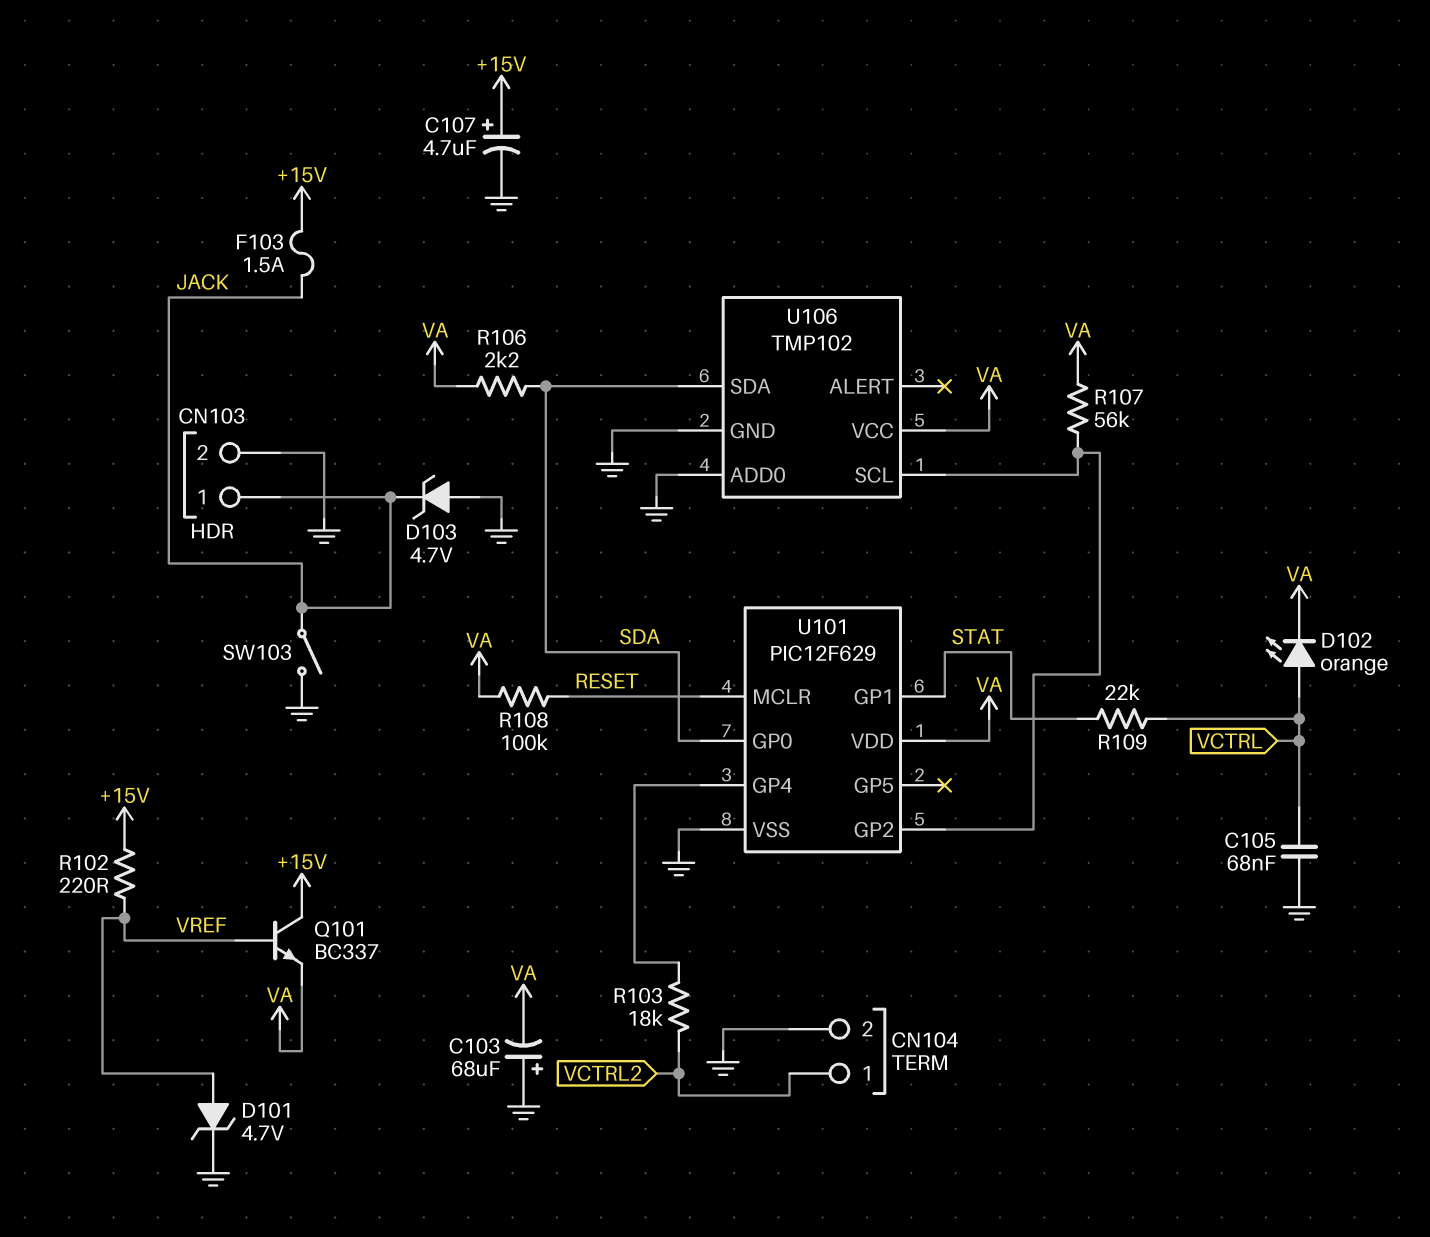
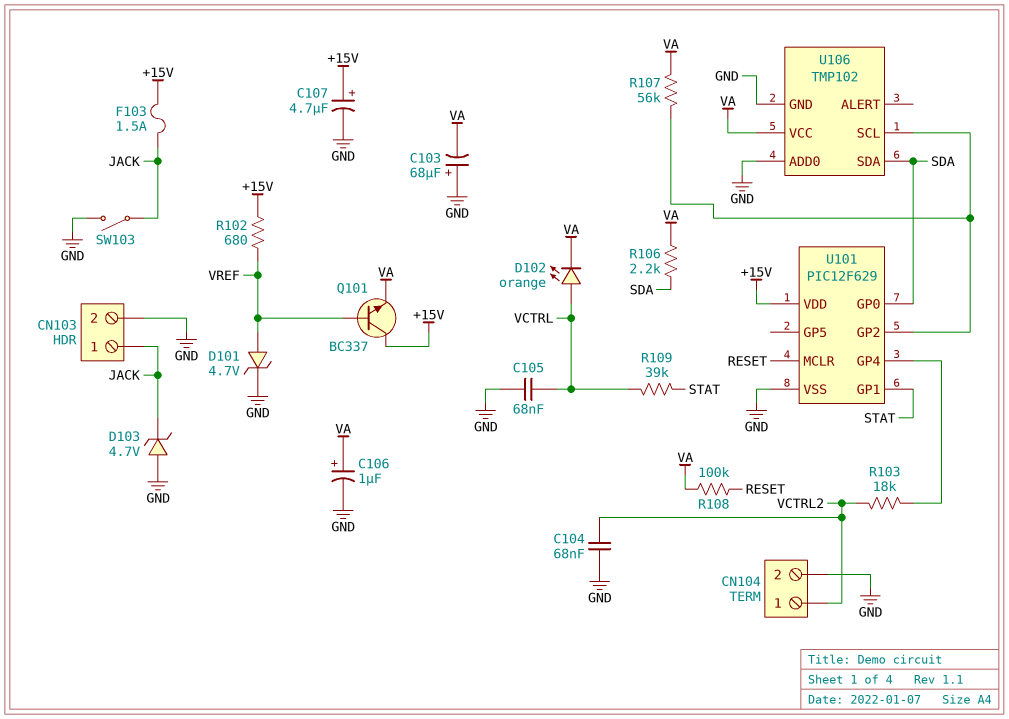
C104: none -> 68nF (GND, VCTRL2)
C106: none -> 1uF (plus VA, minus GND)
R102: 220 (+15V, VREF) -> 680 (+15V, VREF)
R109: 22k (STAT, VCTRL) -> 39k (STAT, VCTRL)
U101 pin VDD: VA -> +15V

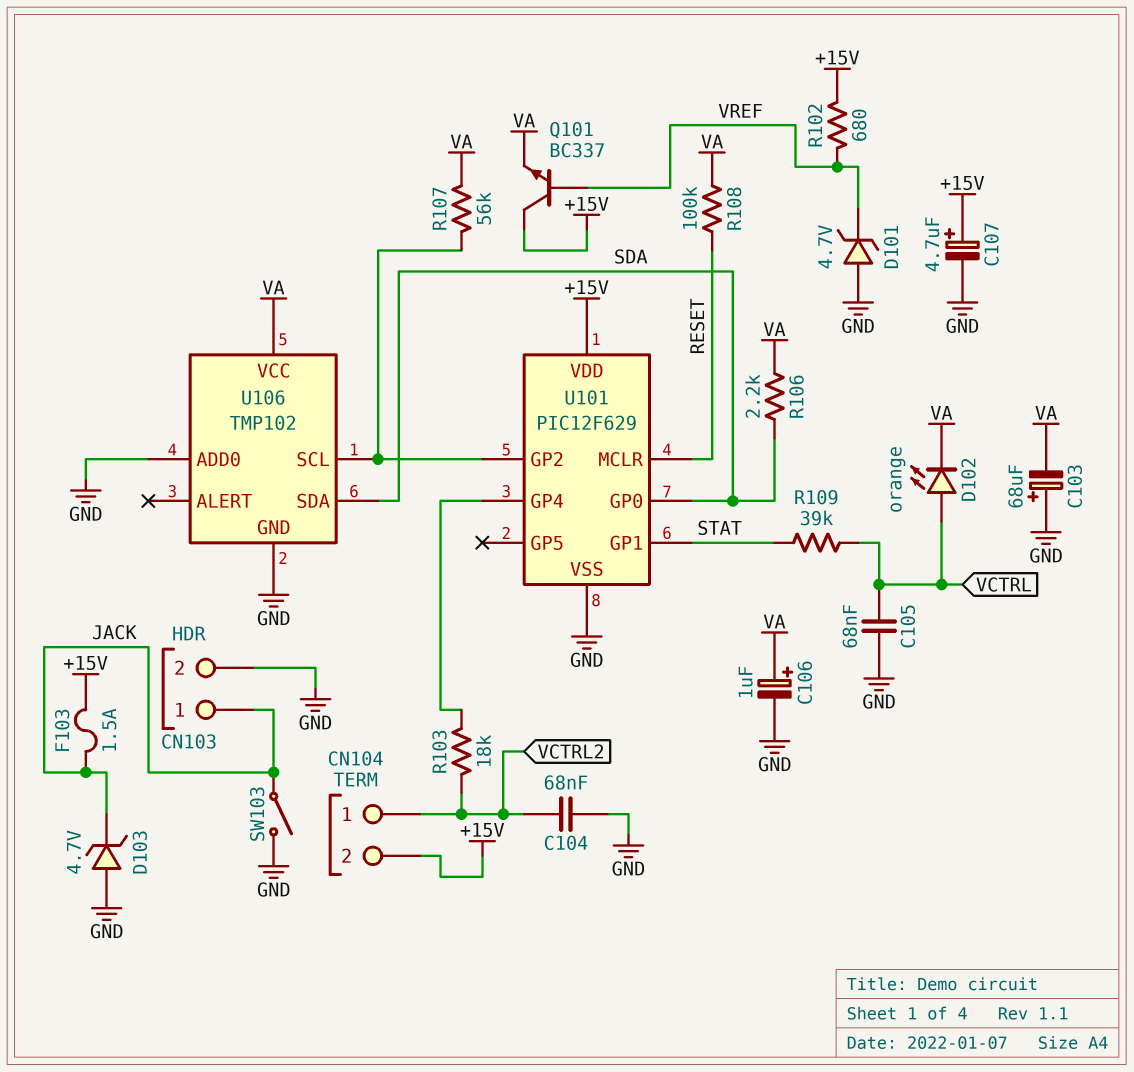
CN104 pin 2: GND -> +15V
D101: zener 4.7V (A VREF, K GND) -> zener 4.7V (A GND, K VREF)

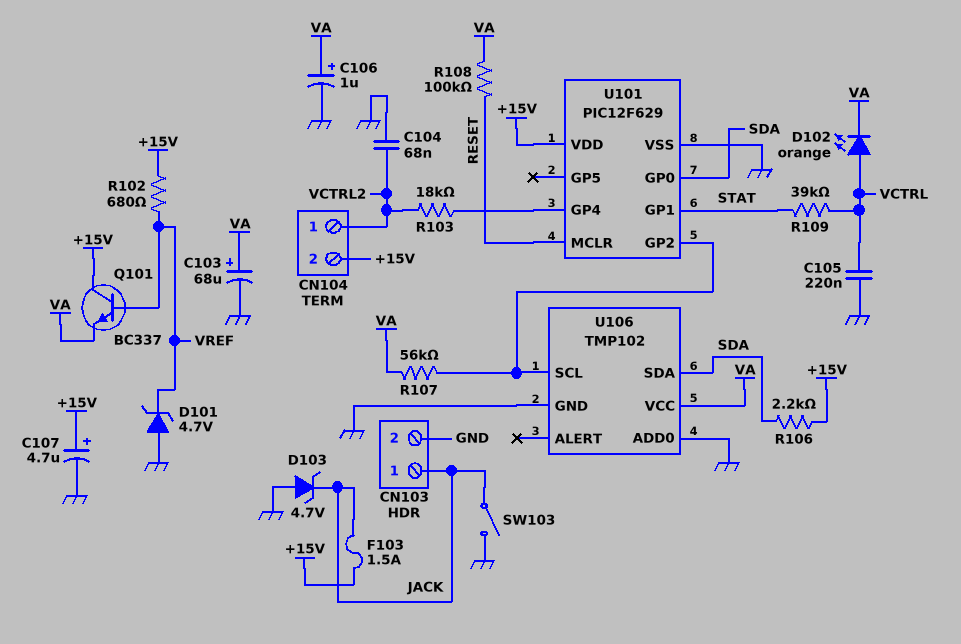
C103: 68uF (plus GND, minus VA) -> 68uF (plus VA, minus GND)
C105: 68nF (GND, VCTRL) -> 220nF (GND, VCTRL)
R106: 2.2k (SDA, VA) -> 2.2k (+15V, SDA)

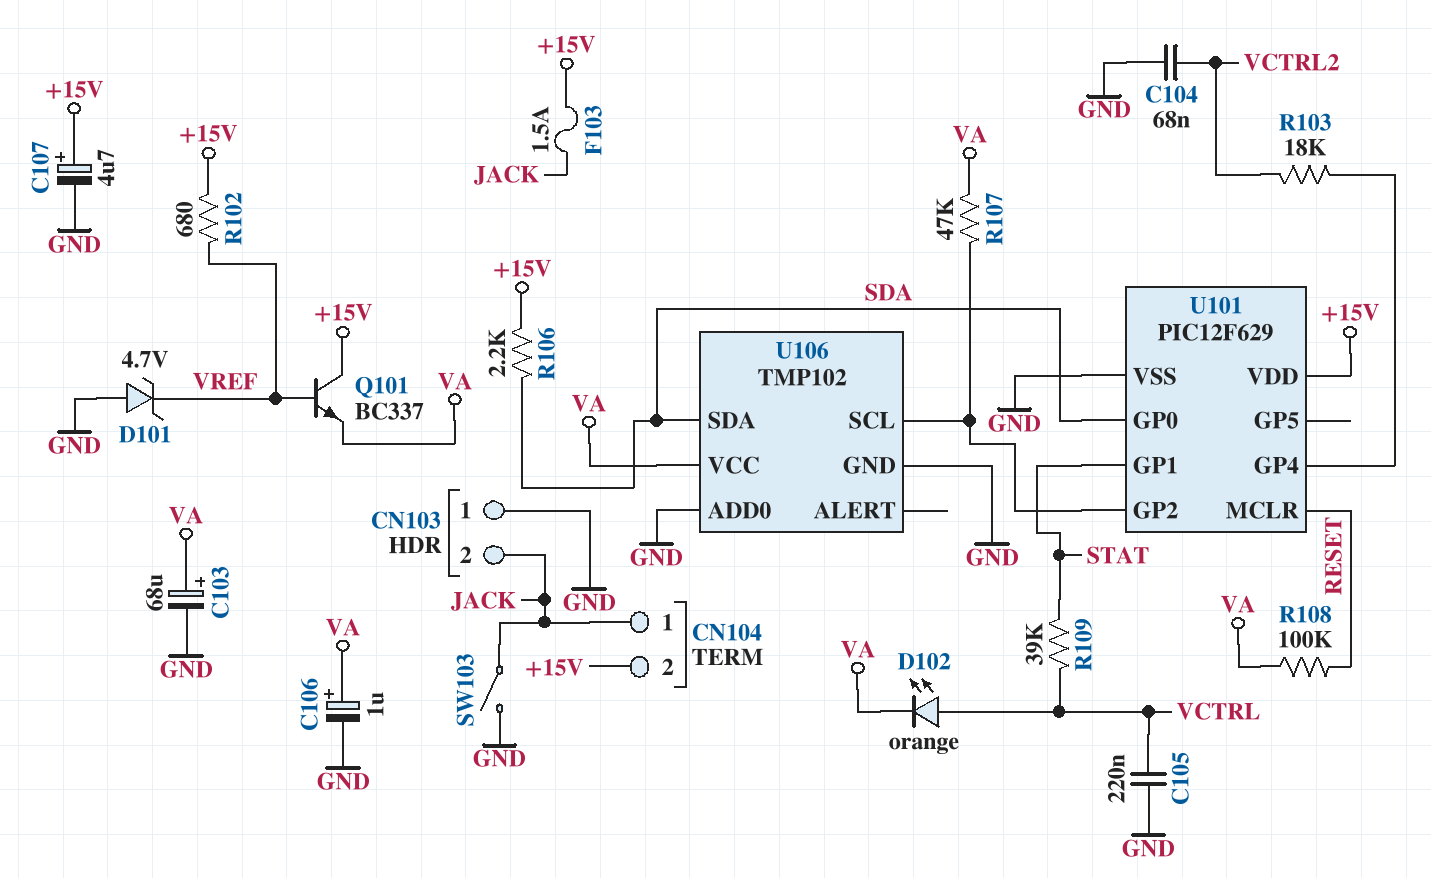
CN103 pin 1: JACK -> GND
CN103 pin 2: GND -> JACK
CN104 pin 1: VCTRL2 -> JACK
D103: zener 4.7V (A GND, K JACK) -> none
R107: 56k (U101/GP2, VA) -> 47k (U101/GP2, VA)

